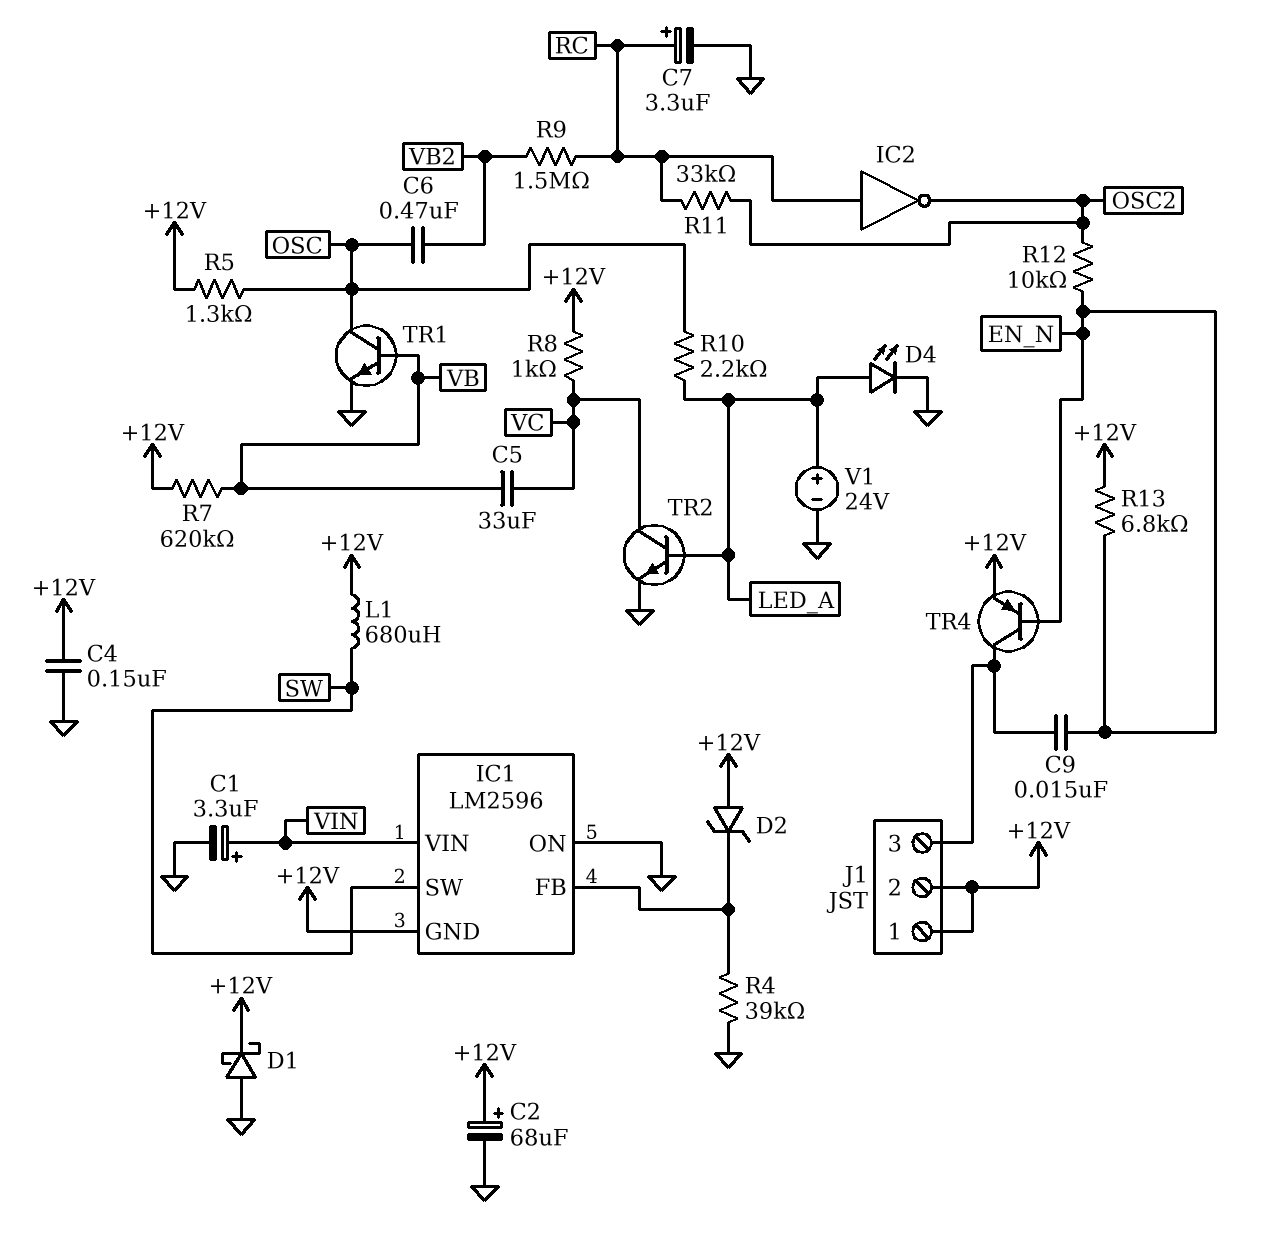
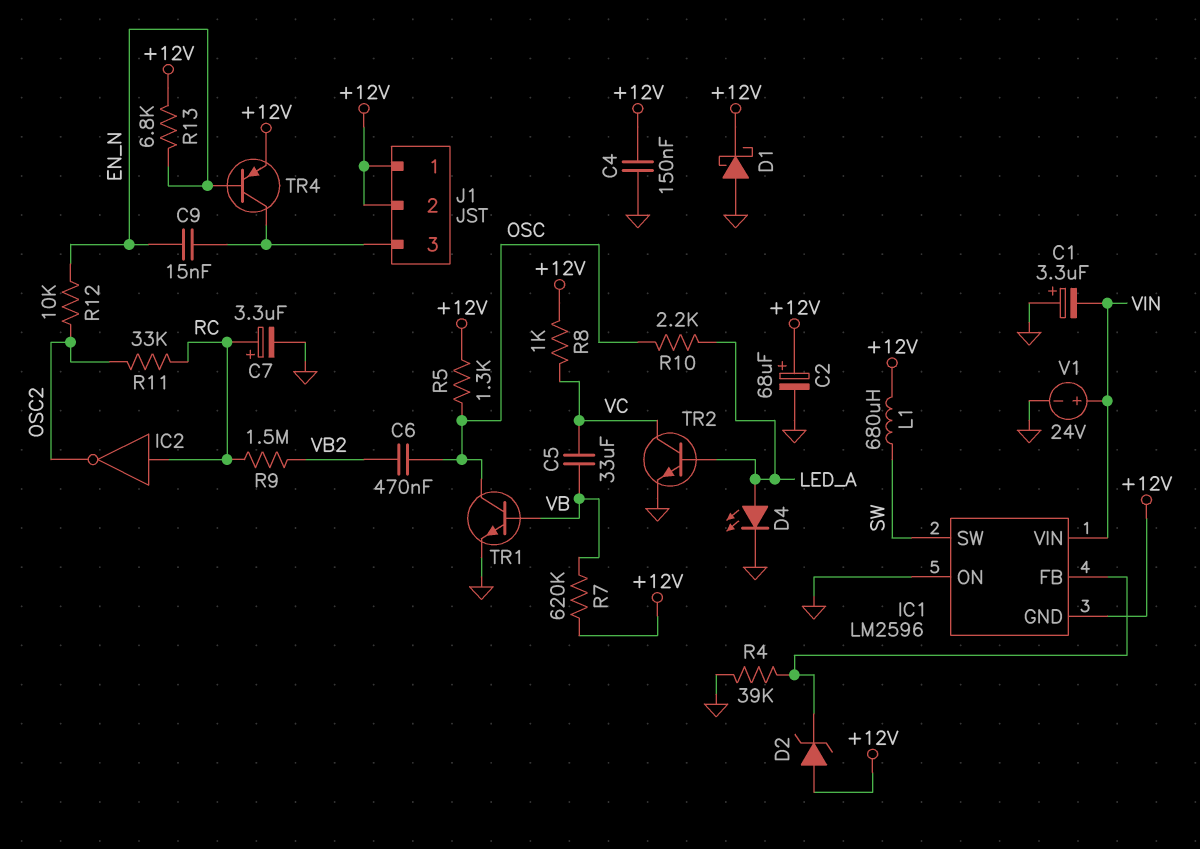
C1: 3.3uF (plus VIN, minus GND) -> 3.3uF (plus GND, minus VIN)
V1: 24V (plus LED_A, minus GND) -> 24V (plus VIN, minus GND)

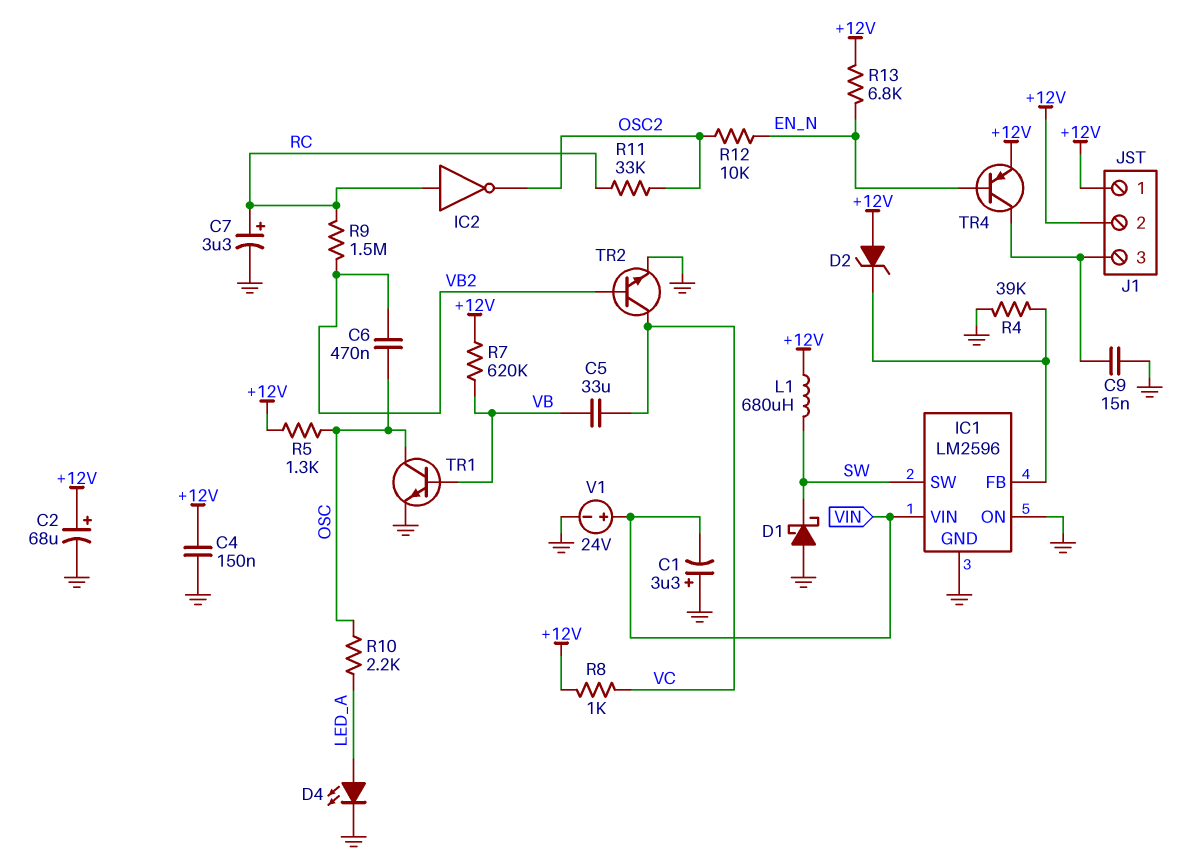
C9: 15nF (EN_N, J1/3) -> 15nF (GND, J1/3)
D1: schottky (A GND, K +12V) -> schottky (A GND, K SW)
IC1 pin GND: +12V -> GND
TR2: NPN (B LED_A, C VC, E GND) -> NPN (B VB2, C VC, E GND)

